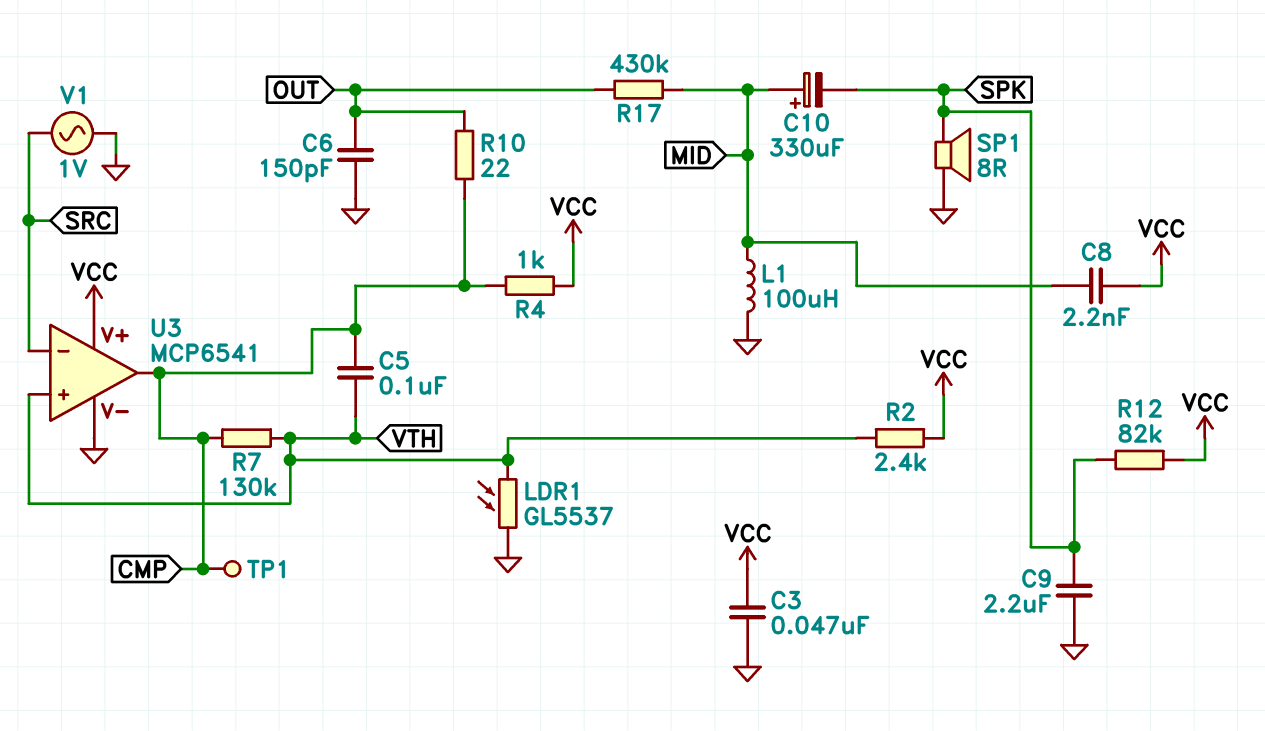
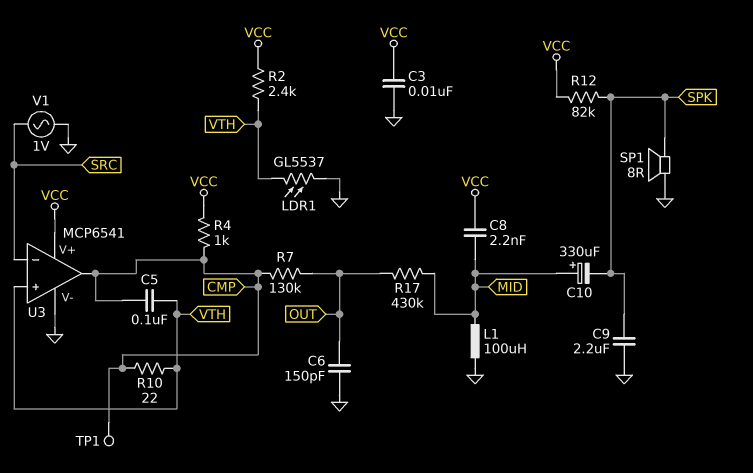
C3: 47nF (GND, VCC) -> 10nF (GND, VCC)
R7: 130k (CMP, VTH) -> 130k (CMP, OUT)
R10: 22 (CMP, OUT) -> 22 (CMP, VTH)

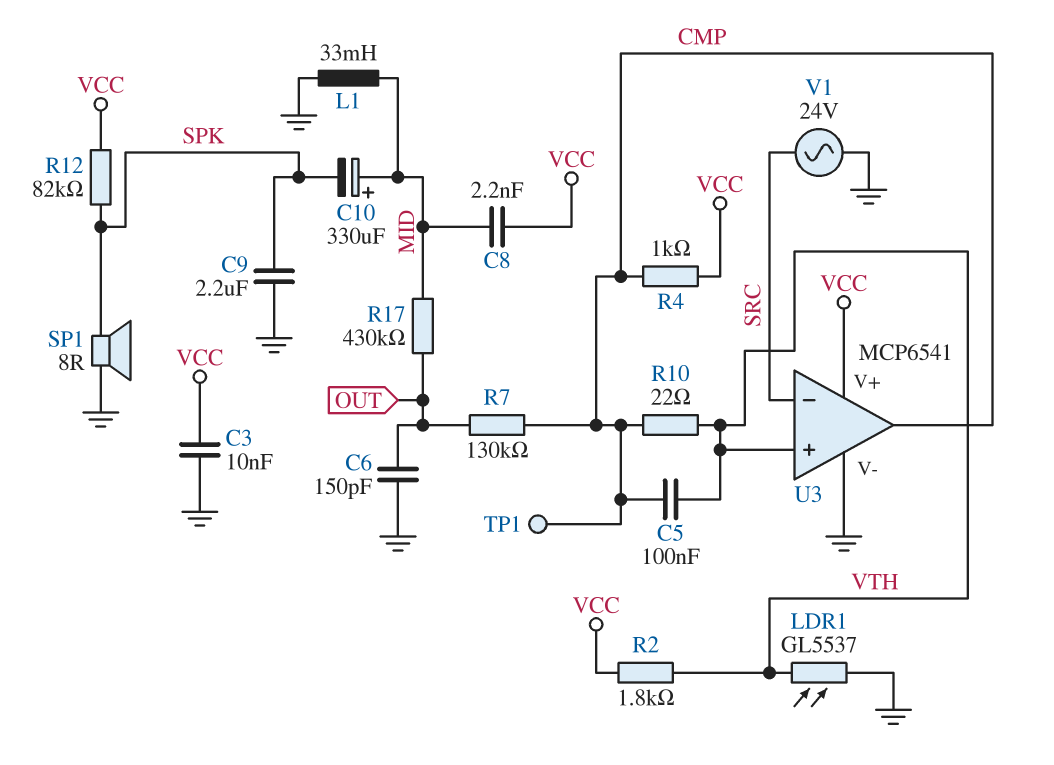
L1: 100uH (GND, MID) -> 33mH (GND, MID)
R2: 2.4k (VCC, VTH) -> 1.8k (VCC, VTH)
V1: AC 1V (GND, SRC) -> AC 24V (GND, SRC)

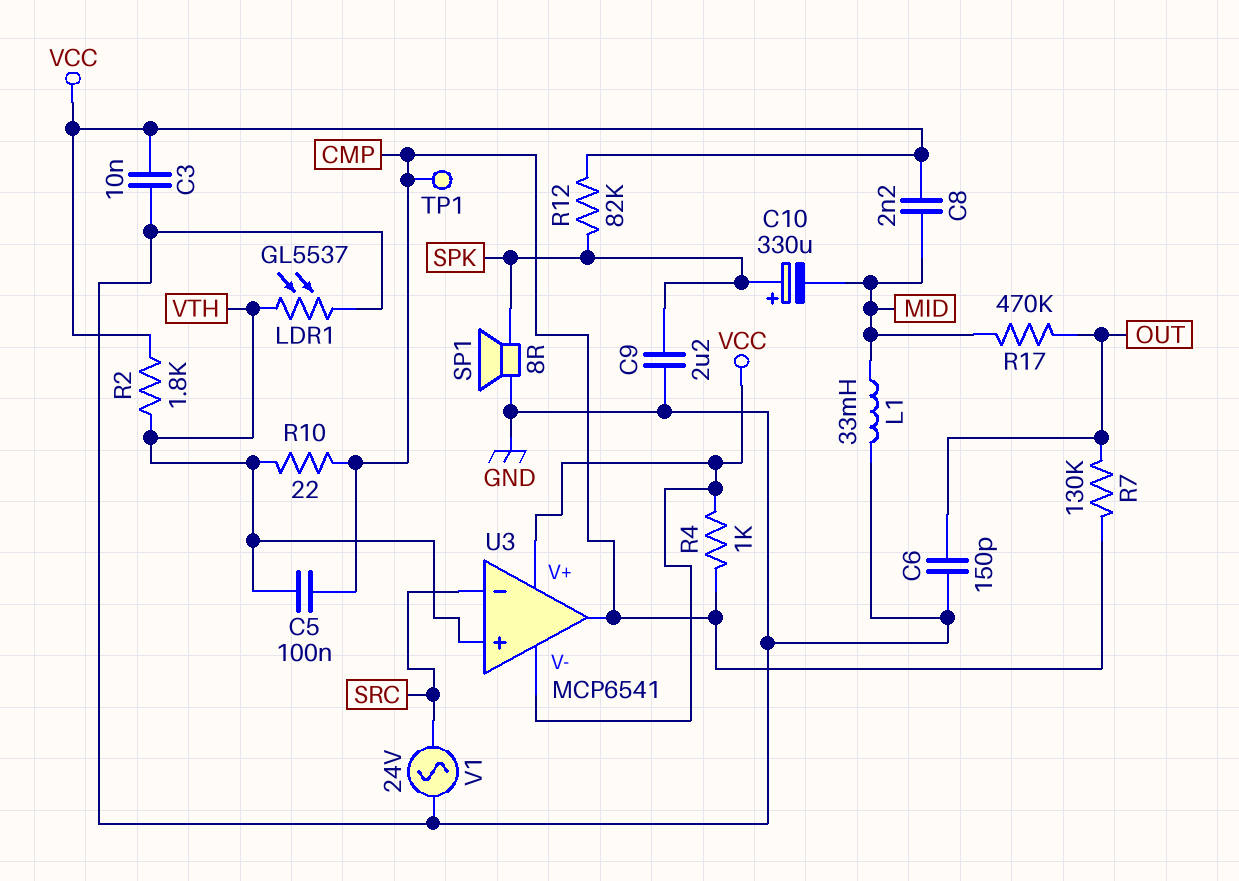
C10: 330uF (plus MID, minus SPK) -> 330uF (plus SPK, minus MID)
R17: 430k (MID, OUT) -> 470k (MID, OUT)
U3 pin V-: GND -> VCC

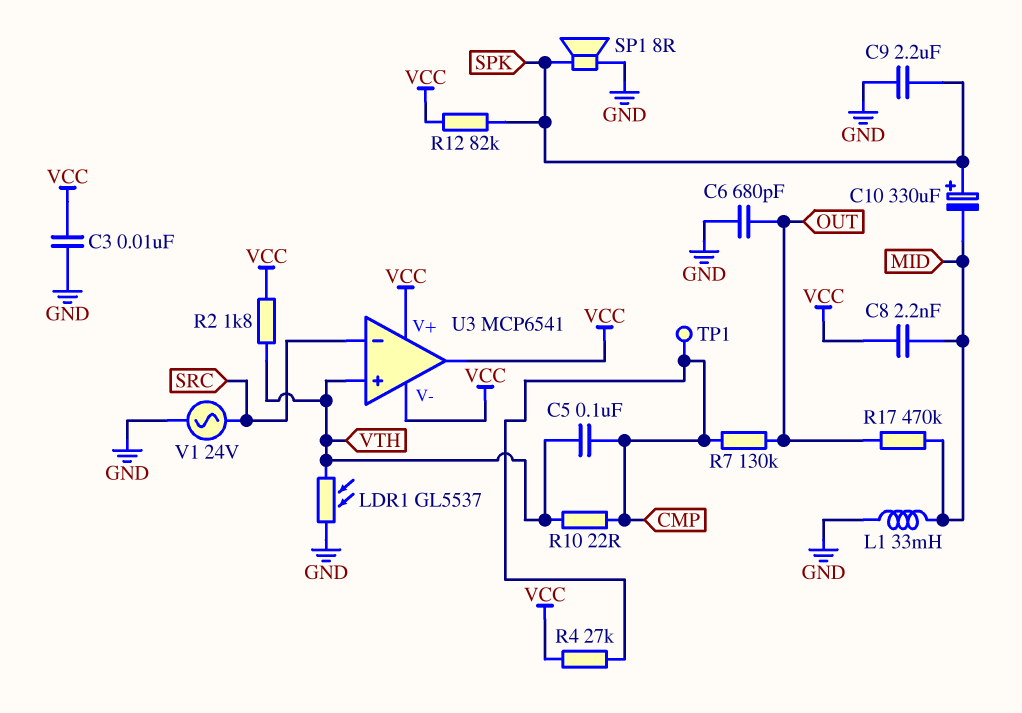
C6: 150pF (GND, OUT) -> 680pF (GND, OUT)
R4: 1k (CMP, VCC) -> 27k (CMP, VCC)
U3 pin out: CMP -> VCC

